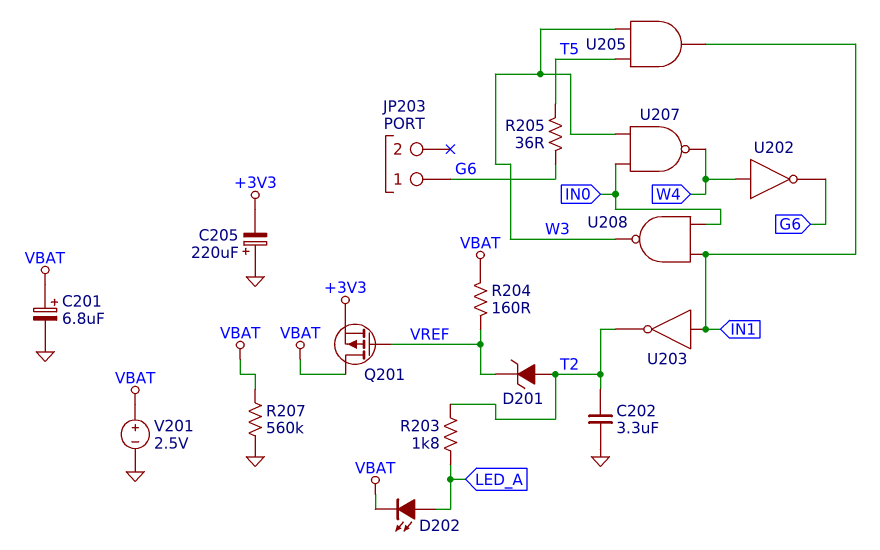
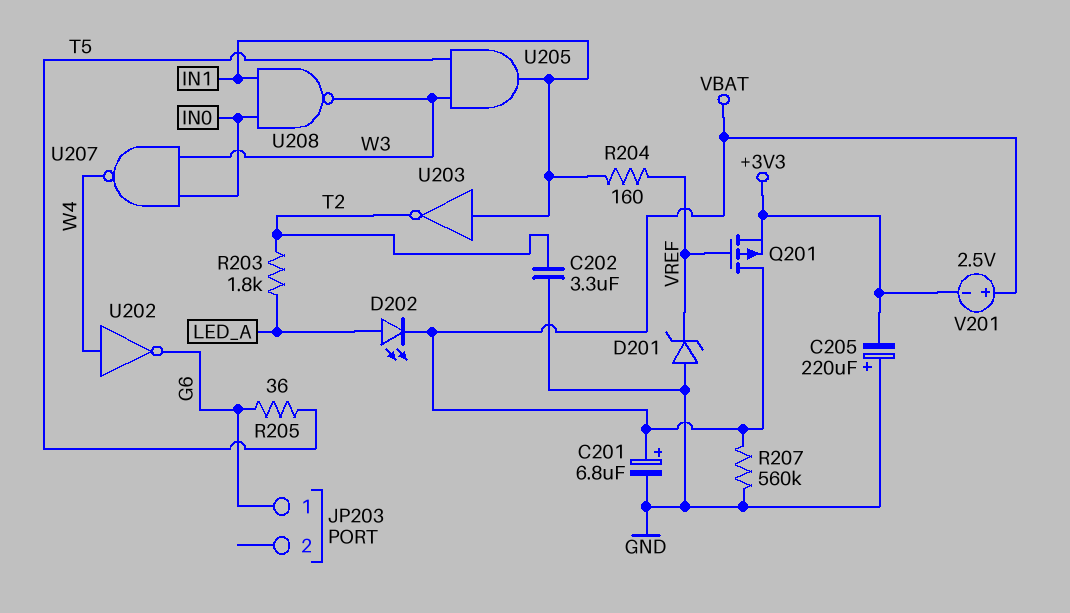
D201: zener (A T2, K VREF) -> zener (A GND, K VREF)
R204: 160 (VBAT, VREF) -> 160 (IN1, VREF)
V201: 2.5V (plus VBAT, minus GND) -> 2.5V (plus VBAT, minus +3V3)

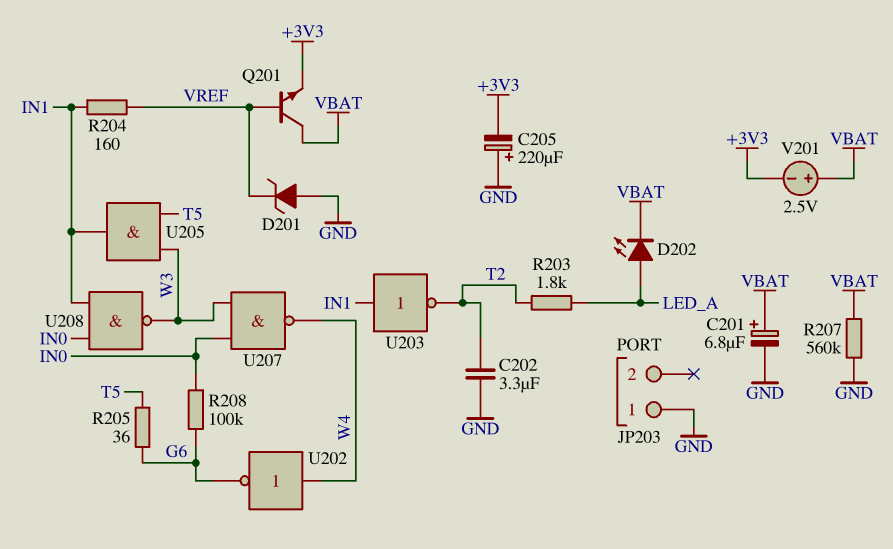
JP203 pin 1: G6 -> GND
Q201: PMOS (G VREF, D VBAT, S +3V3) -> NPN (B VREF, C VBAT, E +3V3)
R208: none -> 100k (G6, IN0)

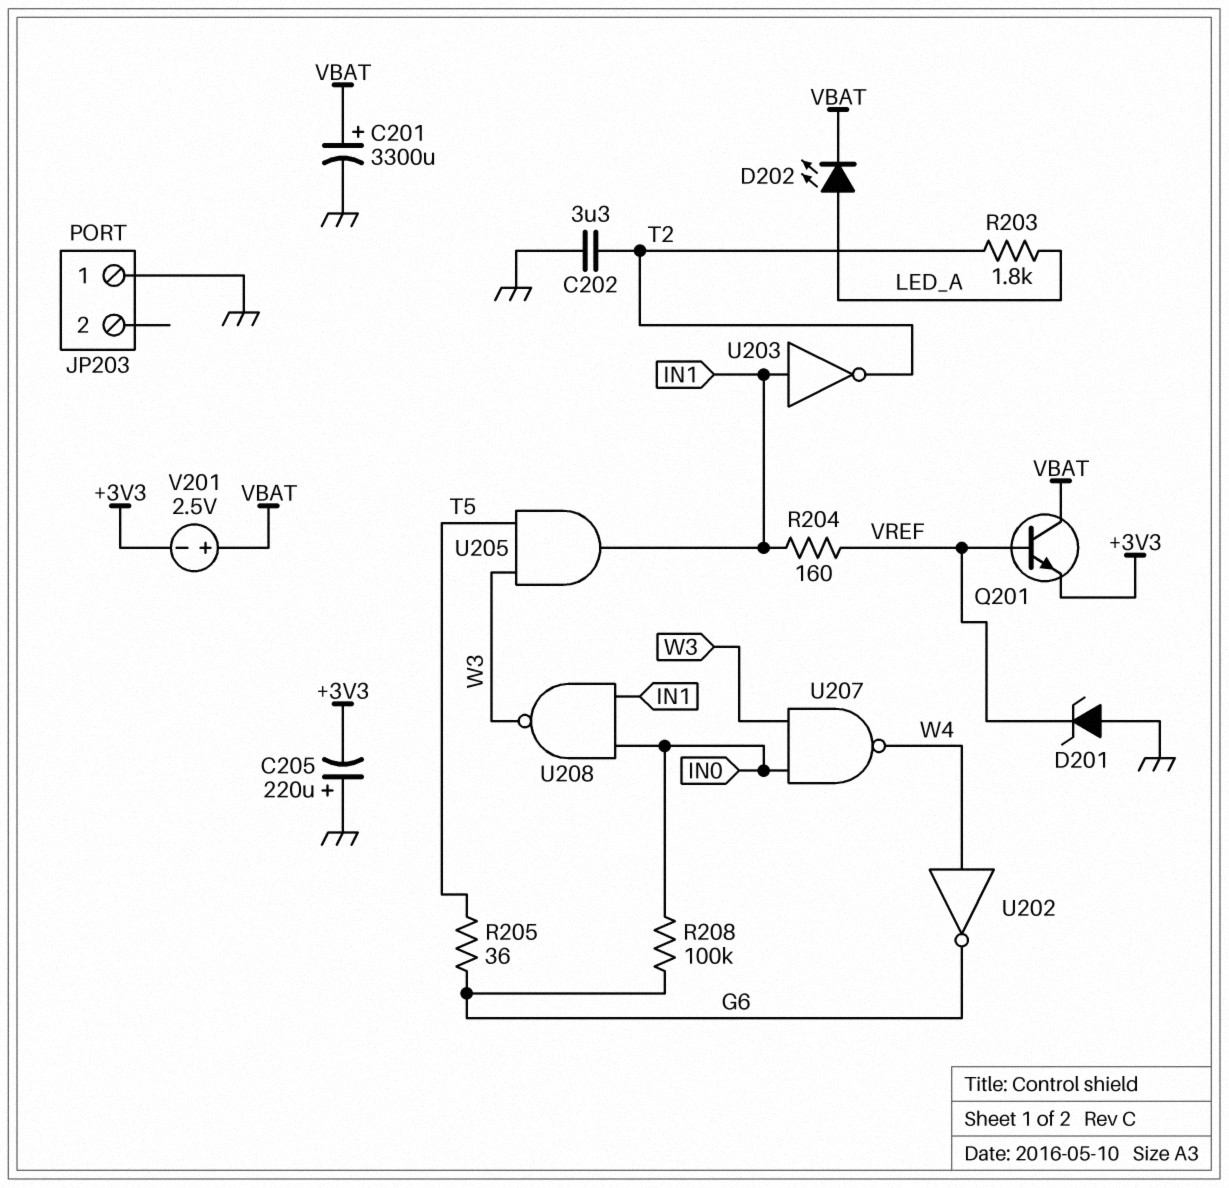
C201: 6.8uF (plus VBAT, minus GND) -> 3300uF (plus VBAT, minus GND)
R207: 560k (GND, VBAT) -> none

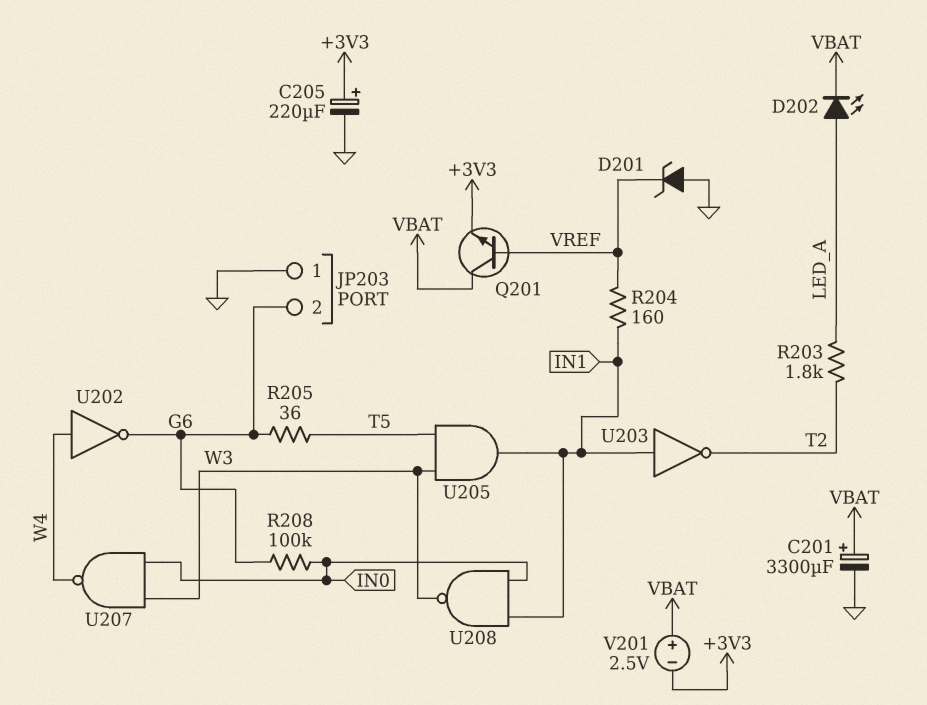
C202: 3.3uF (GND, T2) -> none
C205: 220uF (plus GND, minus +3V3) -> 220uF (plus +3V3, minus GND)
JP203 pin 2: none -> G6

